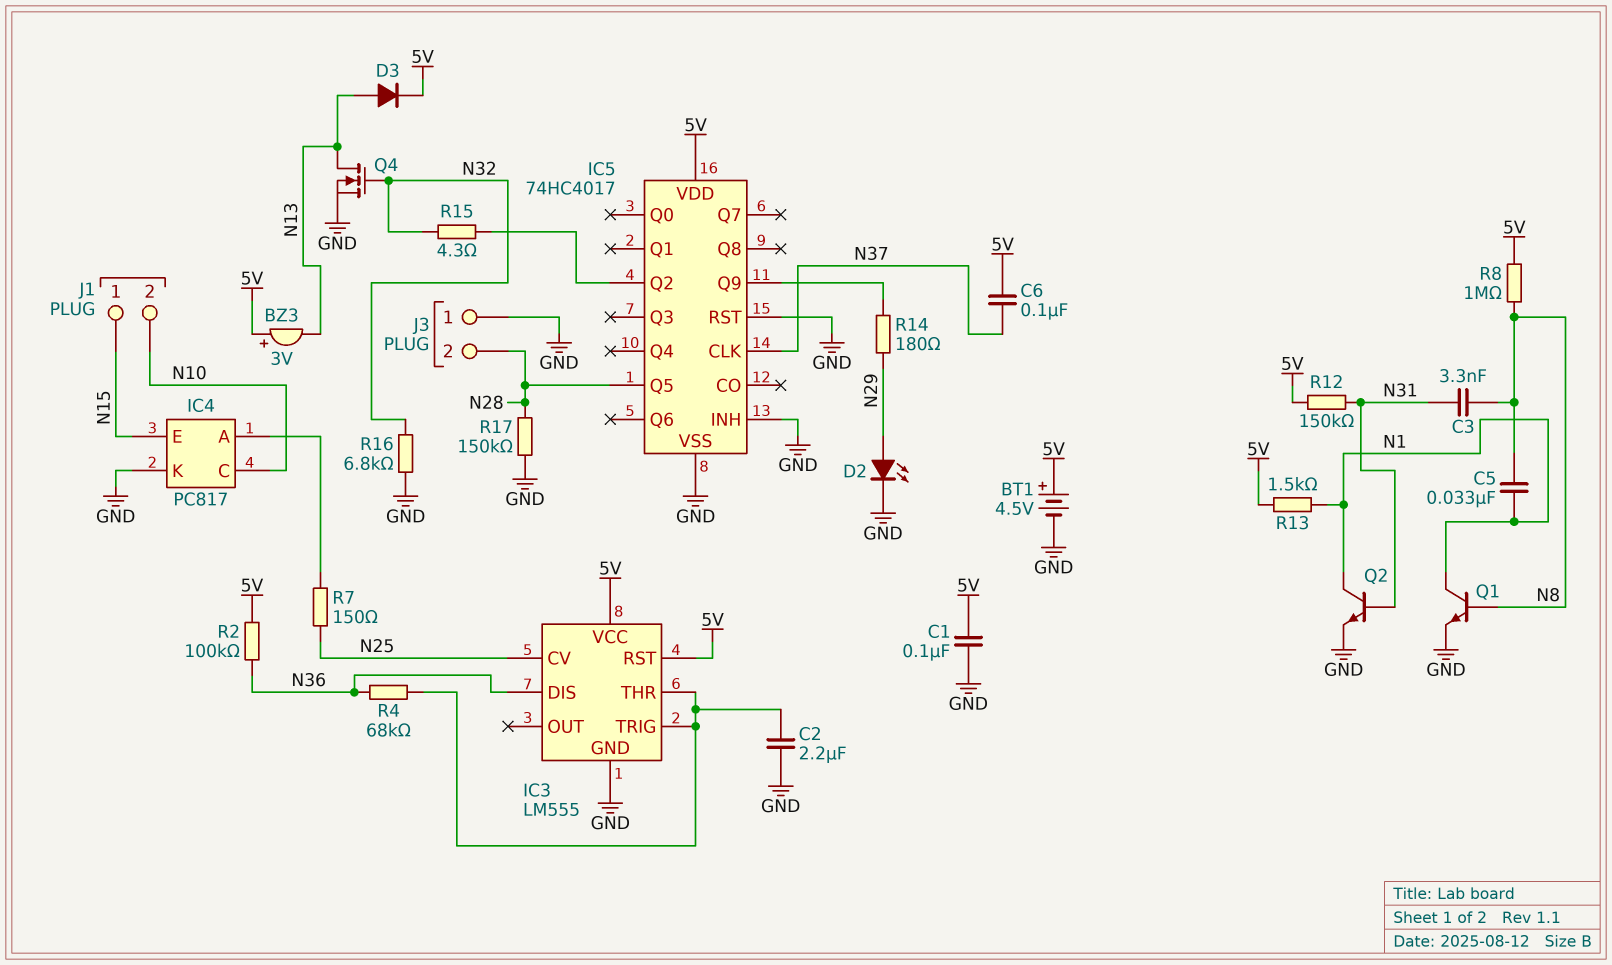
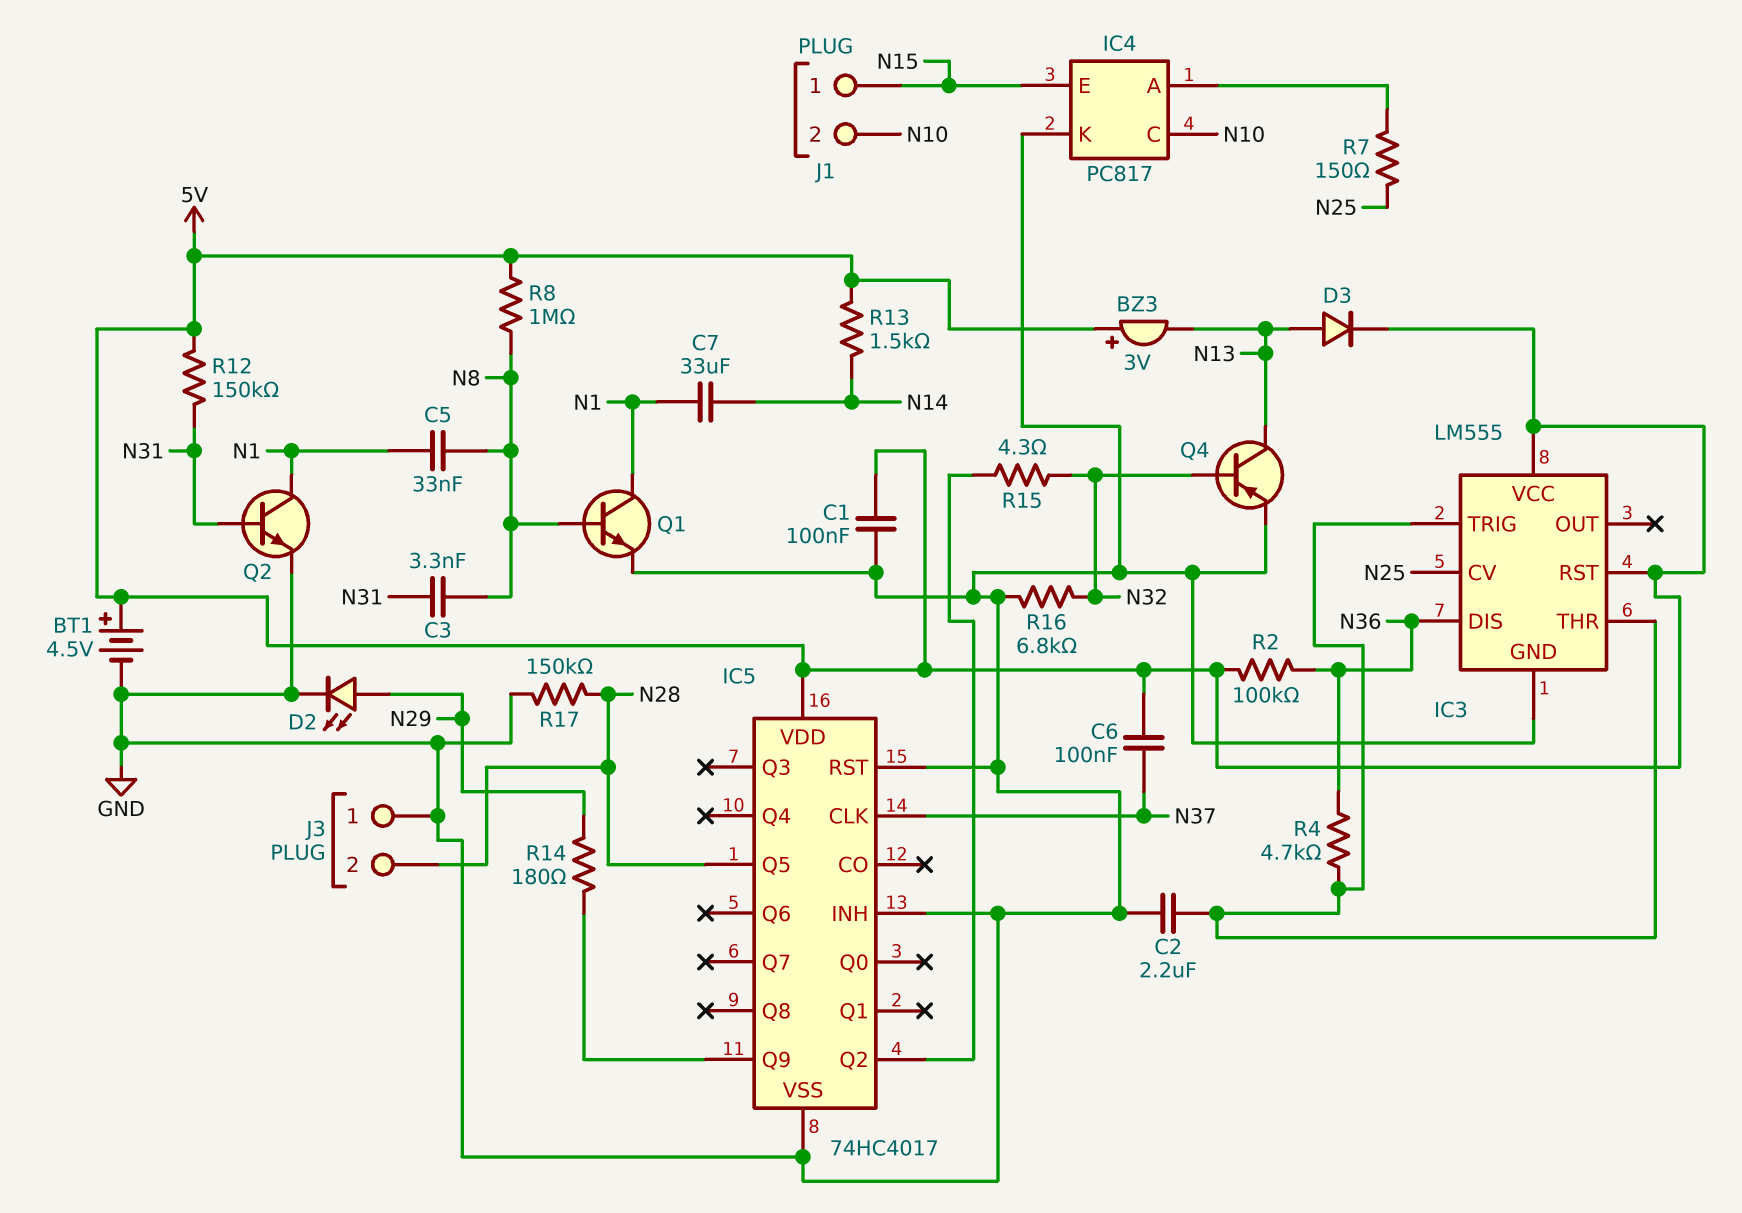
C7: none -> 33uF (N1, N14)
Q4: NMOS (G N32, D N13, S GND) -> PNP (B N32, C N13, E GND)
R4: 68k (IC3/THR, N36) -> 4.7k (IC3/THR, N36)
R13: 1.5k (5V, N1) -> 1.5k (5V, N14)

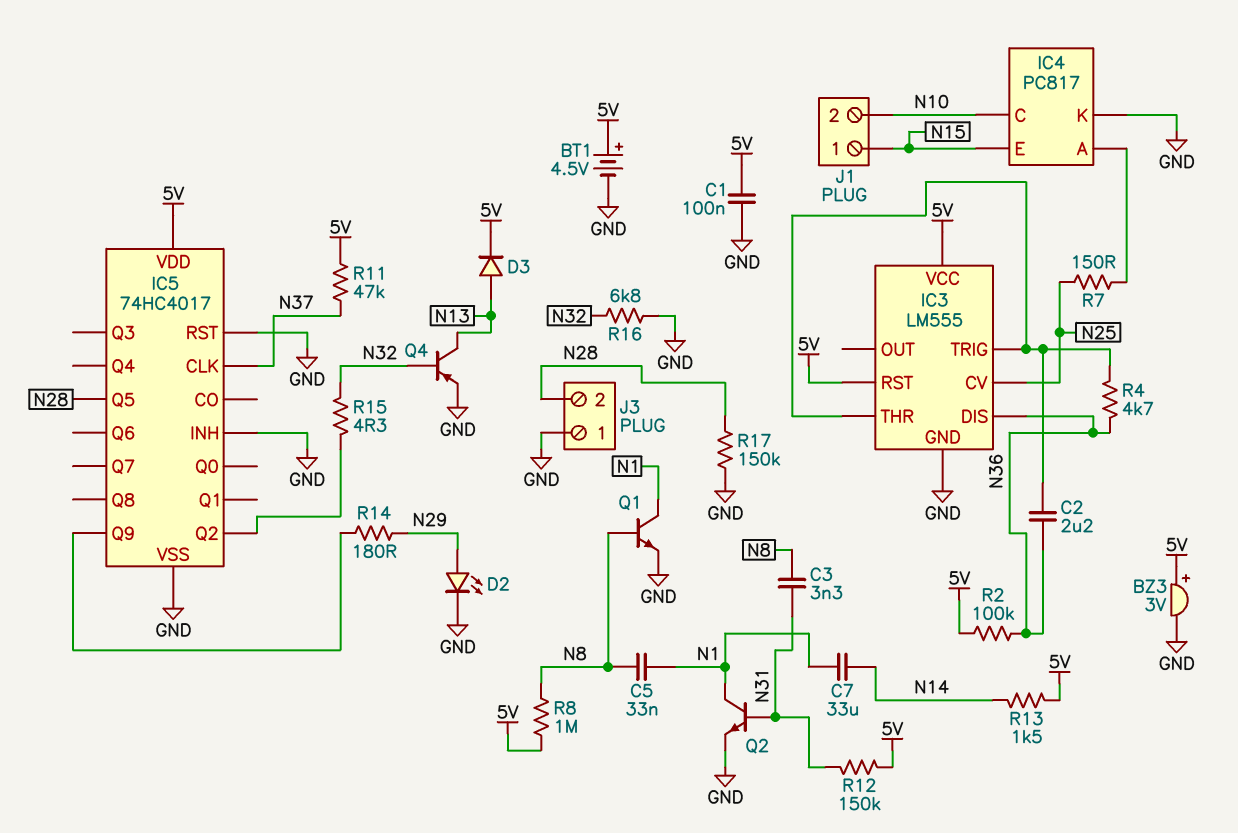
BZ3: buzzer 3V (plus 5V, minus N13) -> buzzer 3V (plus 5V, minus GND)
C2: 2.2uF (GND, IC3/THR) -> 2.2uF (IC3/THR, N36)
C6: 100nF (5V, N37) -> none
R11: none -> 47k (5V, N37)

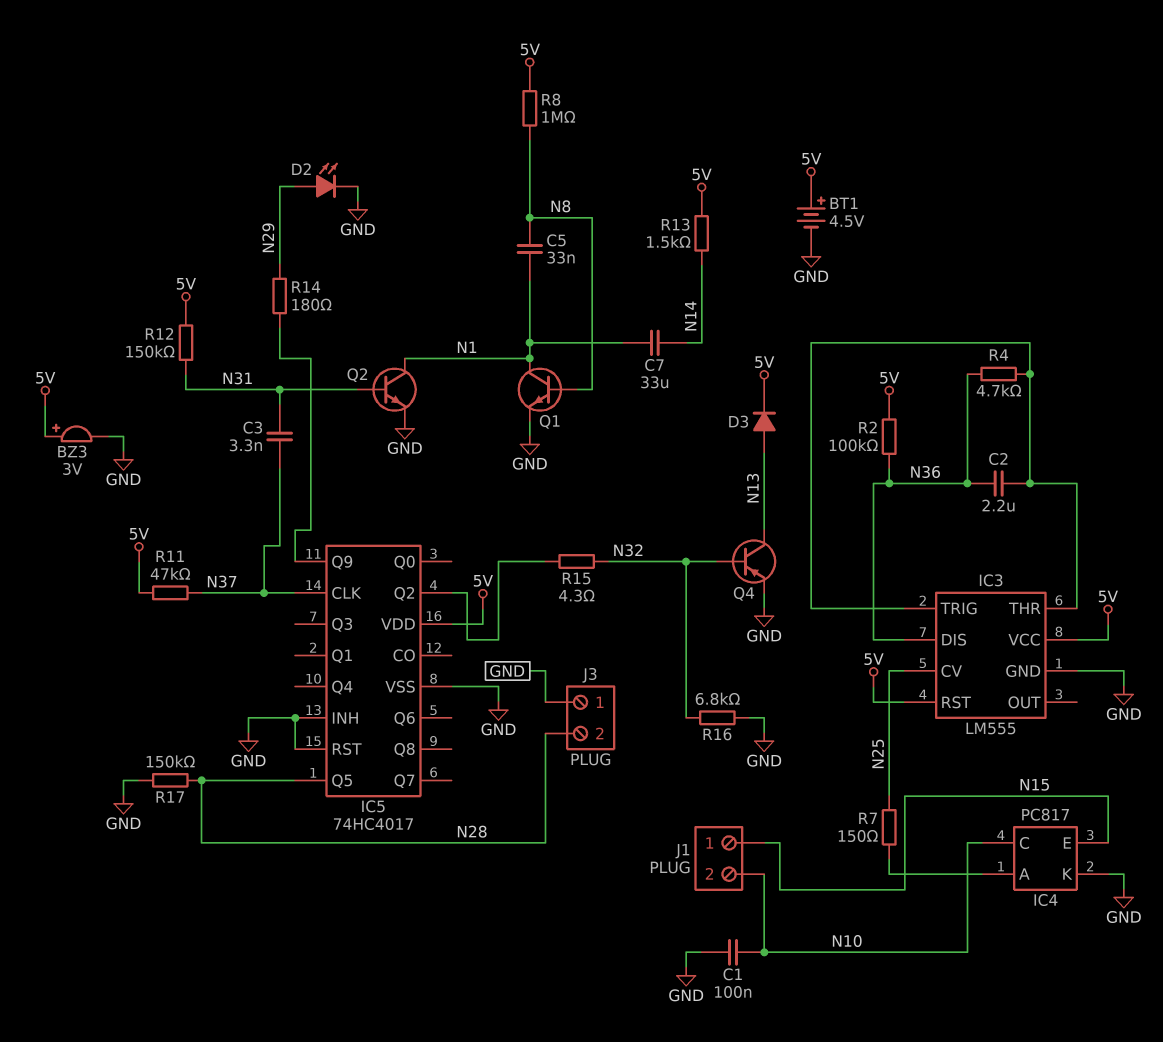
C1: 100nF (5V, GND) -> 100nF (GND, N10)
C3: 3.3nF (N8, N31) -> 3.3nF (N31, N37)

